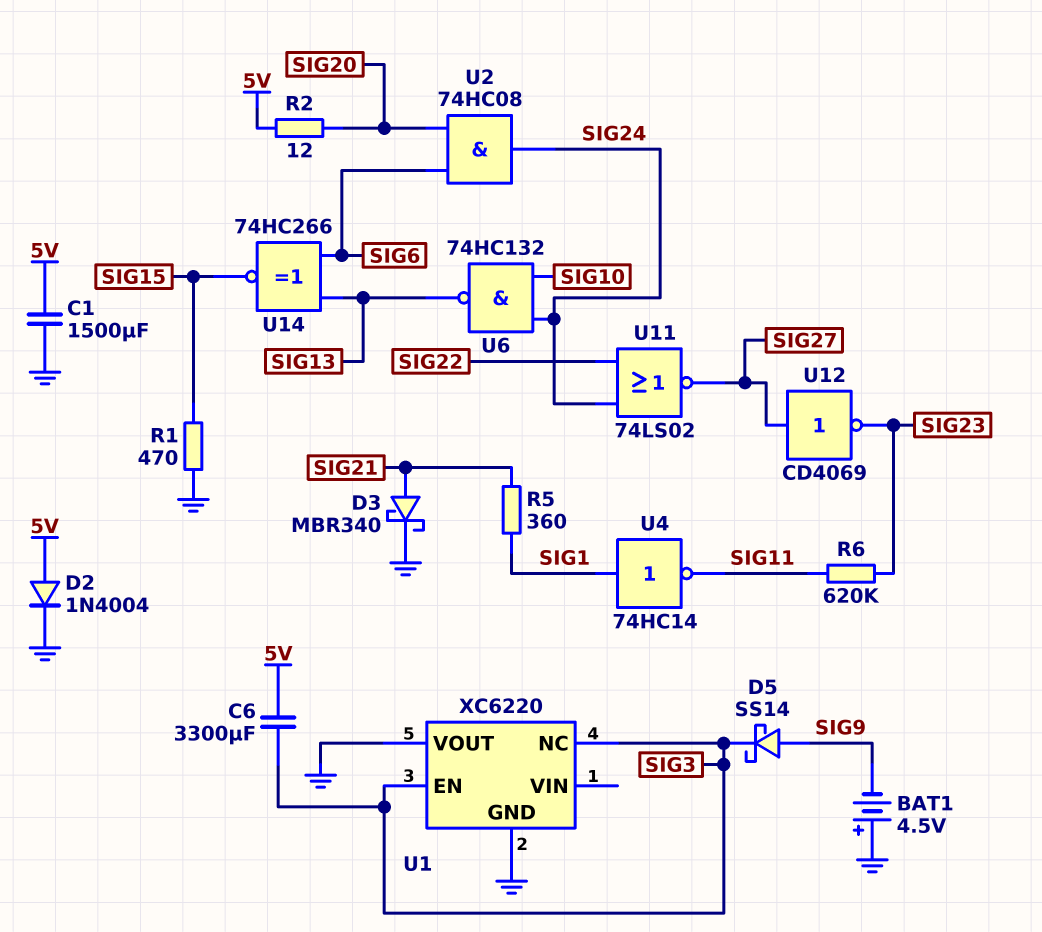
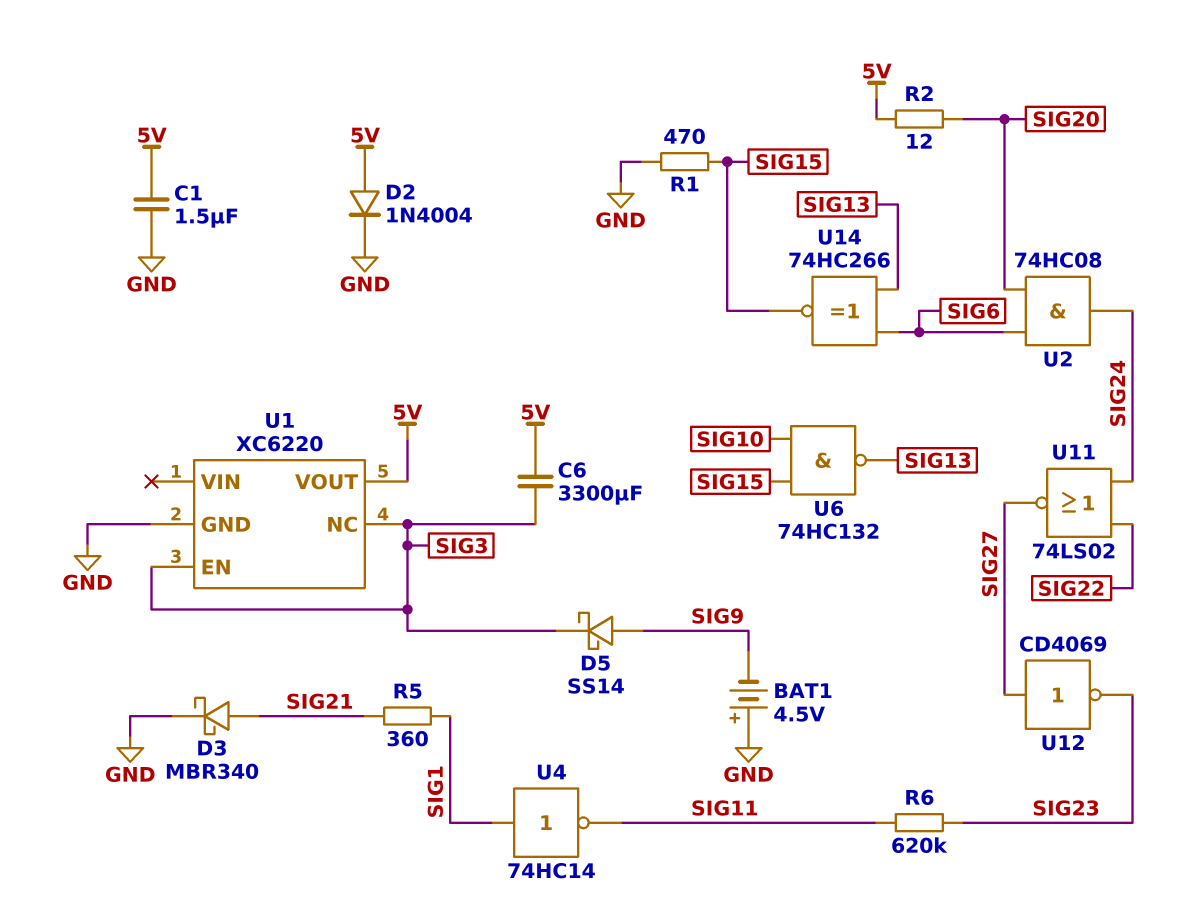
C1: 1500uF (5V, GND) -> 1.5uF (5V, GND)
U1 pin VOUT: GND -> 5V
U6: NAND 74HC132 (in SIG10, in SIG24, out SIG13) -> NAND 74HC132 (in SIG10, in SIG15, out SIG13)

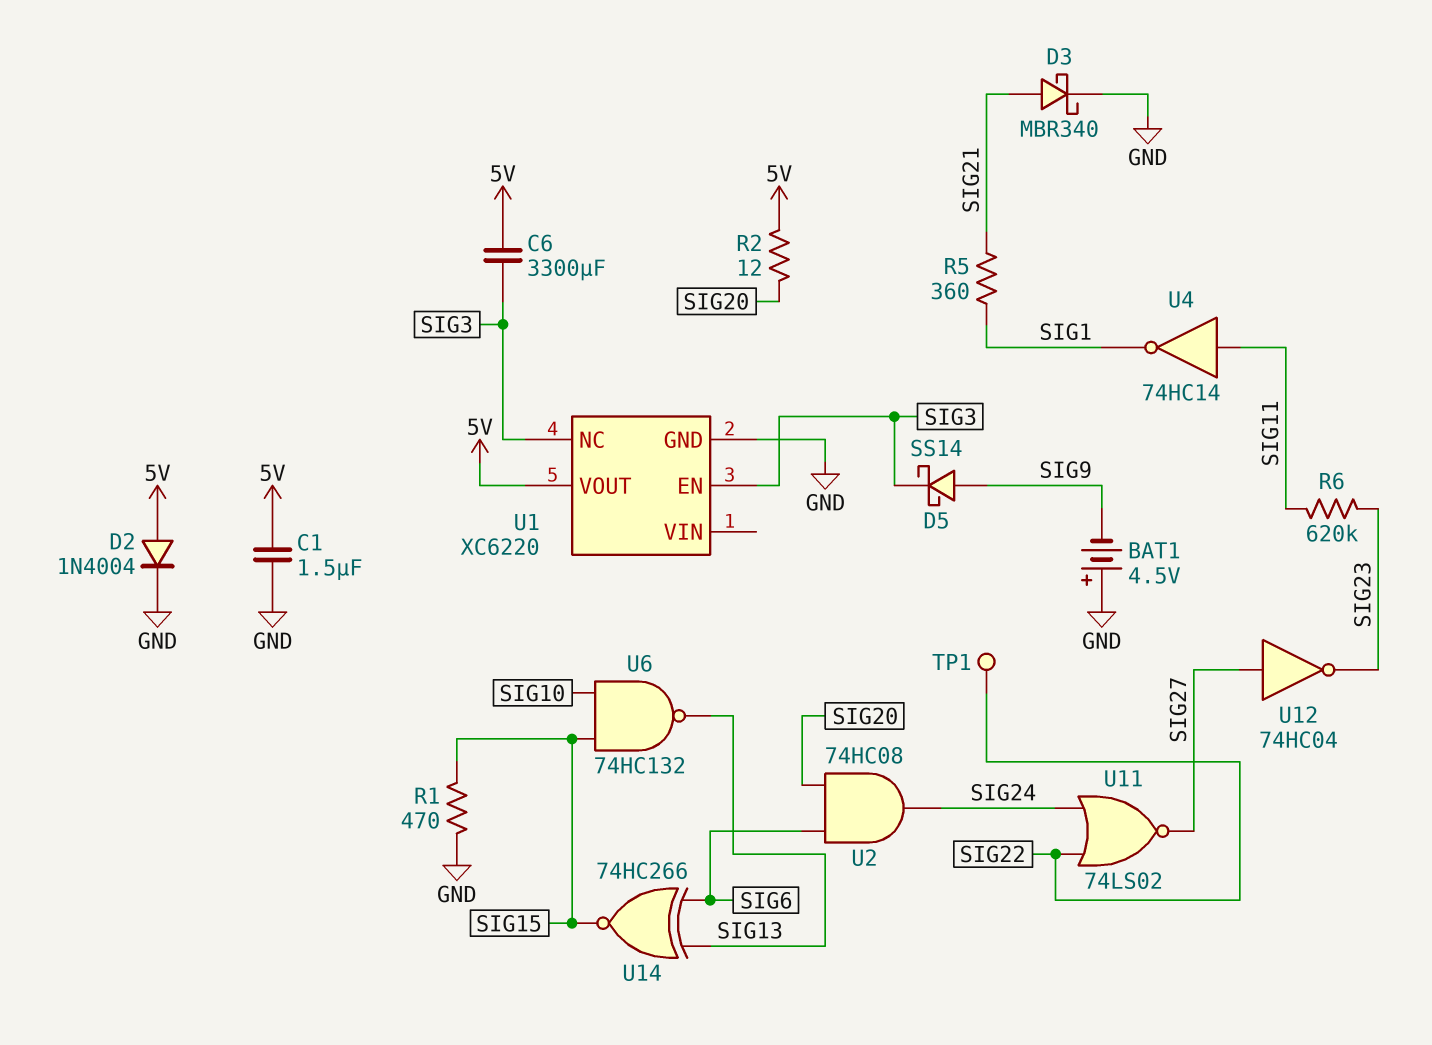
TP1: none -> test point (SIG22)
U4: NOT 74HC14 (in SIG1, out SIG11) -> NOT 74HC14 (in SIG11, out SIG1)
U12: NOT CD4069 (in SIG27, out SIG23) -> NOT 74HC04 (in SIG27, out SIG23)

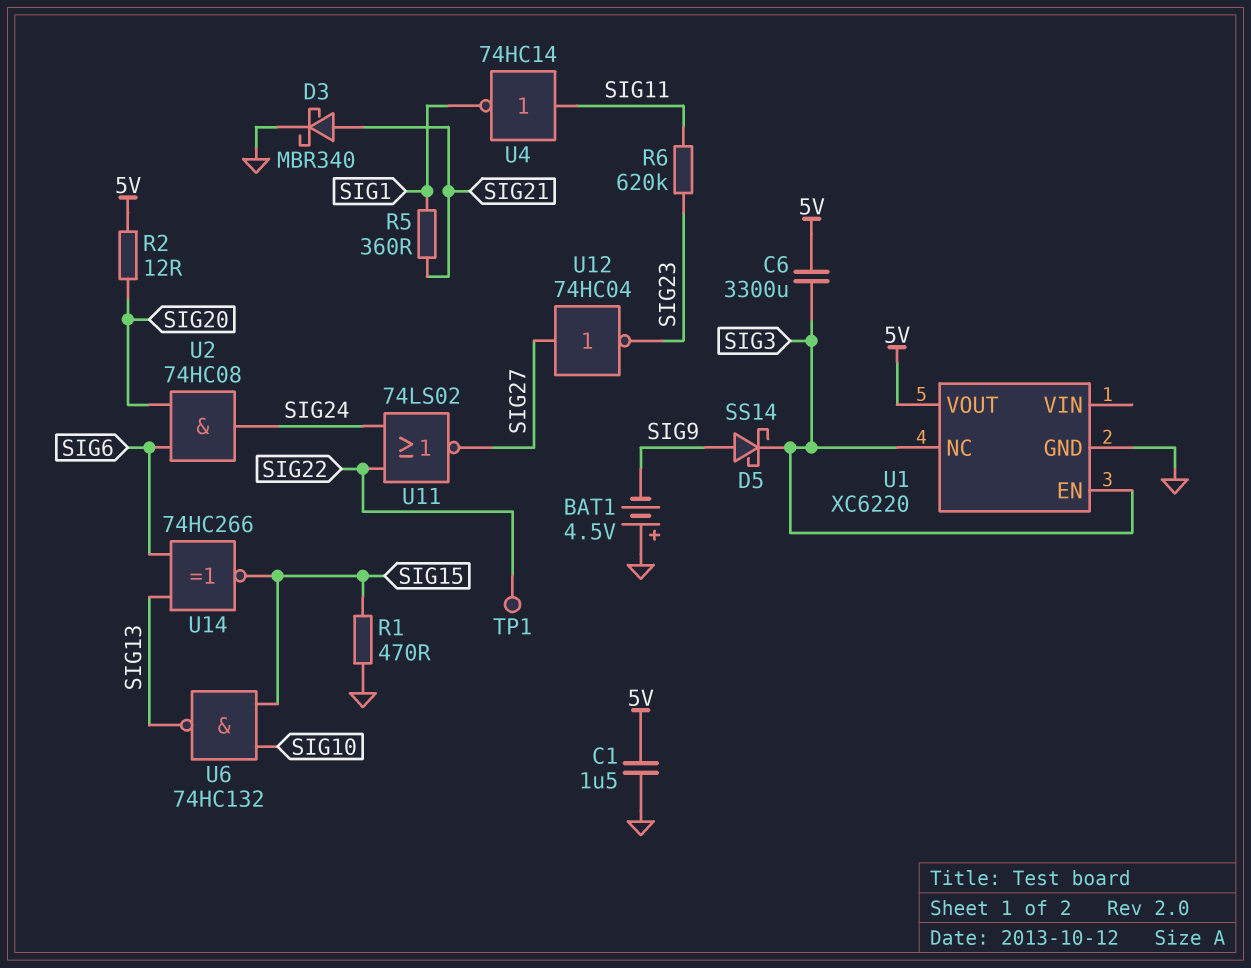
D2: diode 1N4004 (A 5V, K GND) -> none

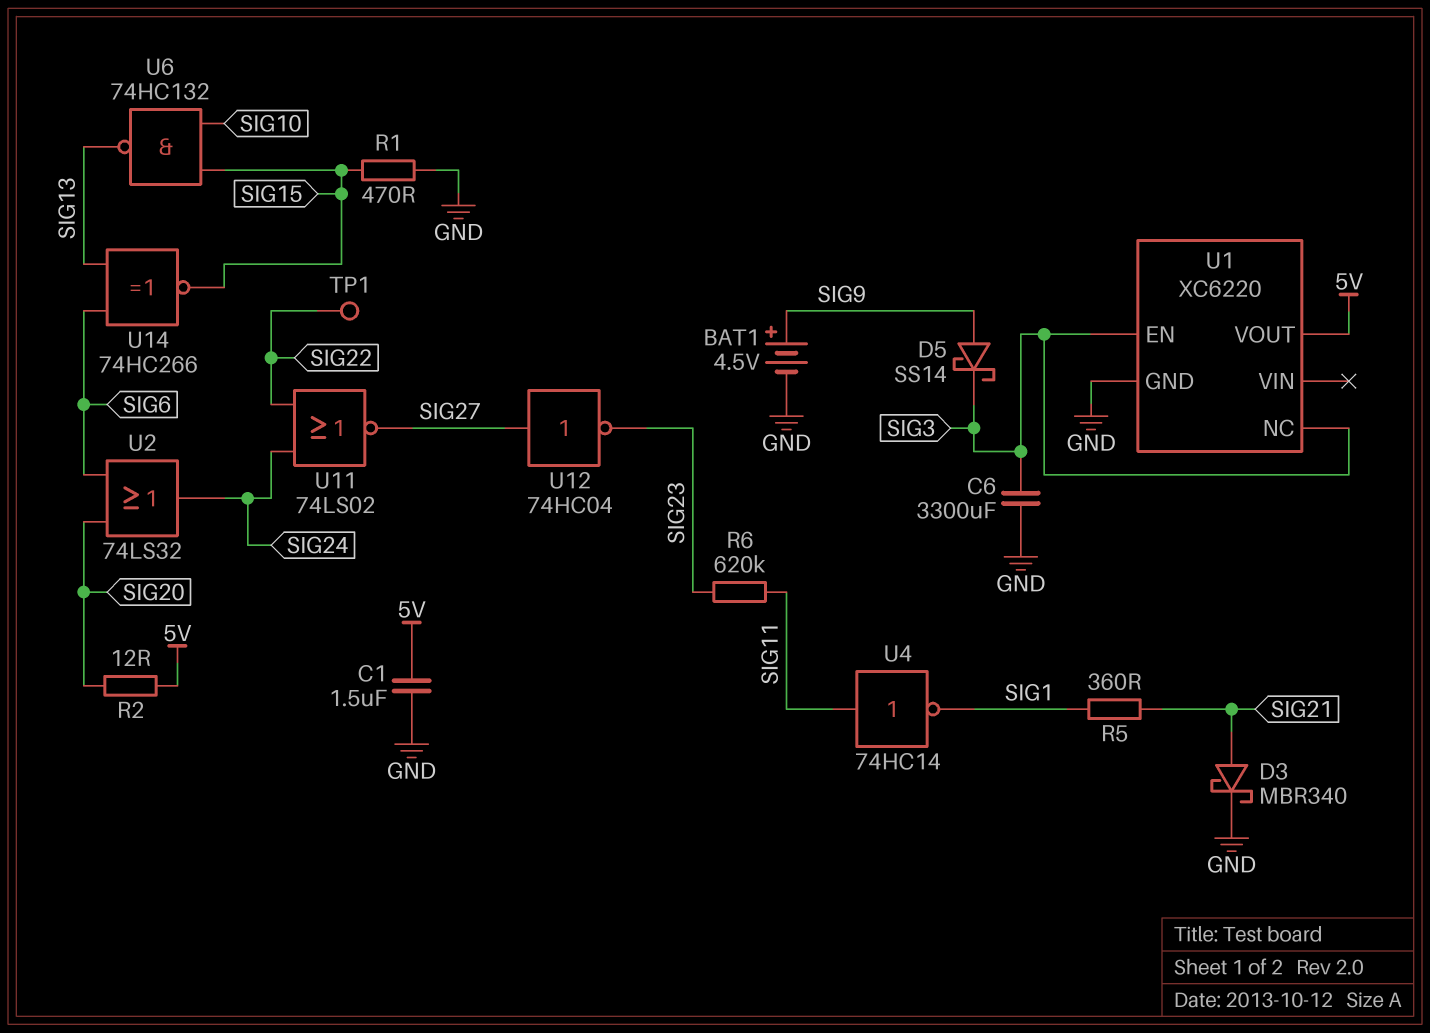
BAT1: 4.5V (plus GND, minus SIG9) -> 4.5V (plus SIG9, minus GND)
C6: 3300uF (5V, SIG3) -> 3300uF (GND, SIG3)
U2: AND 74HC08 (in SIG6, in SIG20, out SIG24) -> OR 74LS32 (in SIG6, in SIG20, out SIG24)

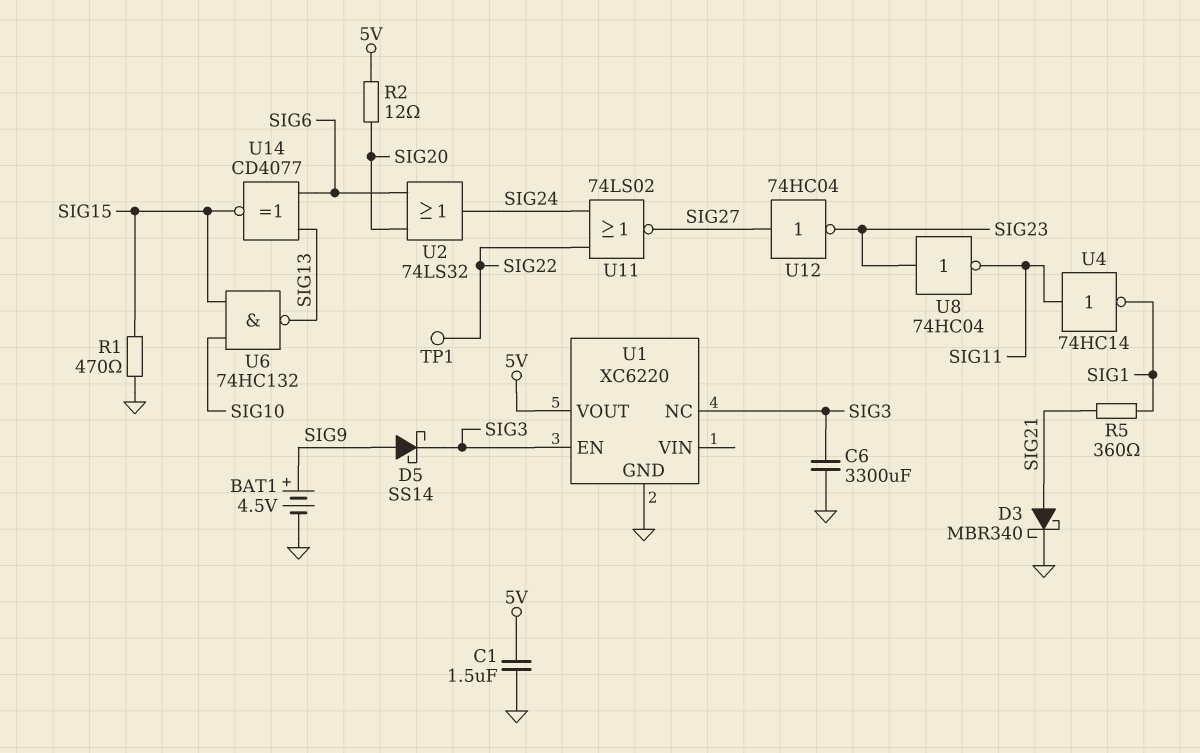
R6: 620k (SIG11, SIG23) -> none
U8: none -> NOT 74HC04 (in SIG23, out SIG11)
U14: XNOR 74HC266 (in SIG6, in SIG13, out SIG15) -> XNOR CD4077 (in SIG6, in SIG13, out SIG15)

